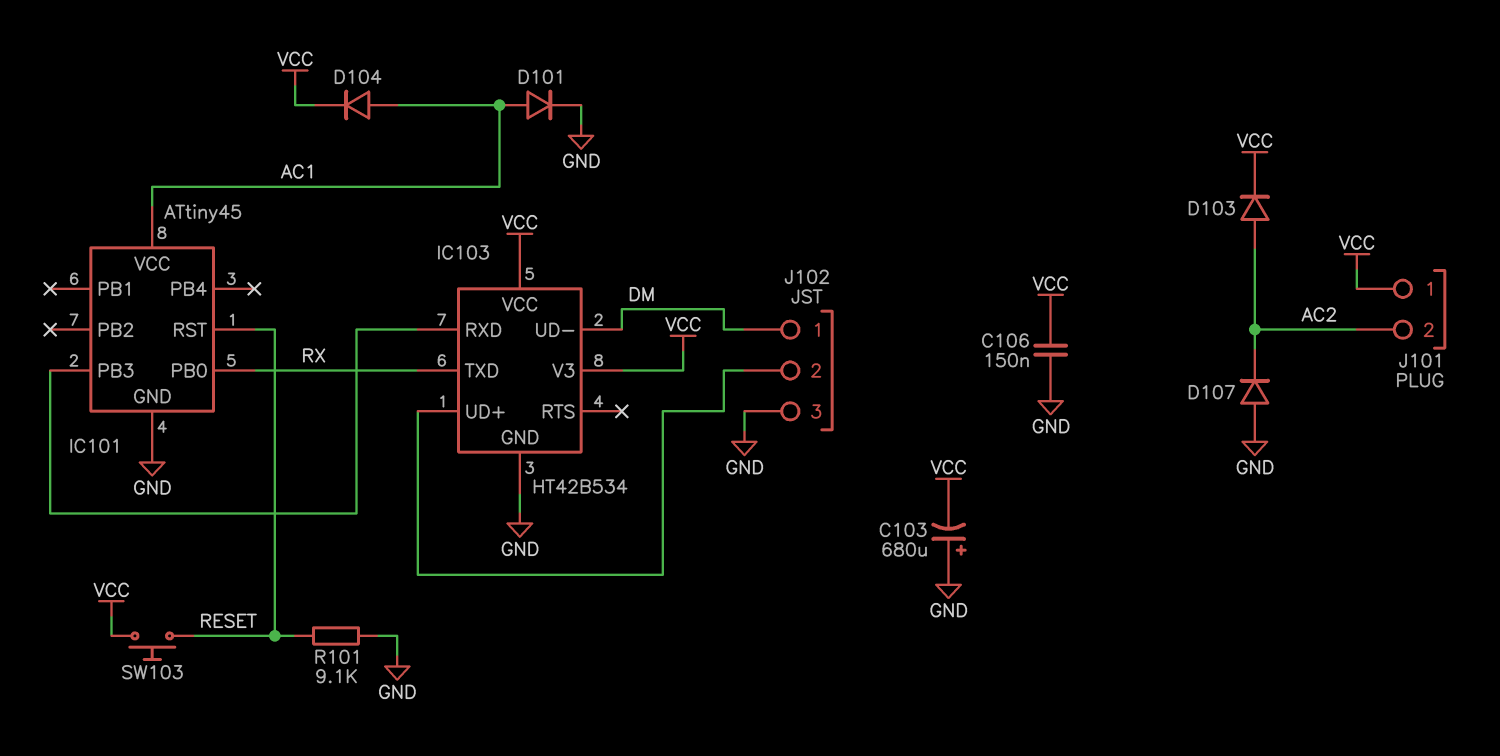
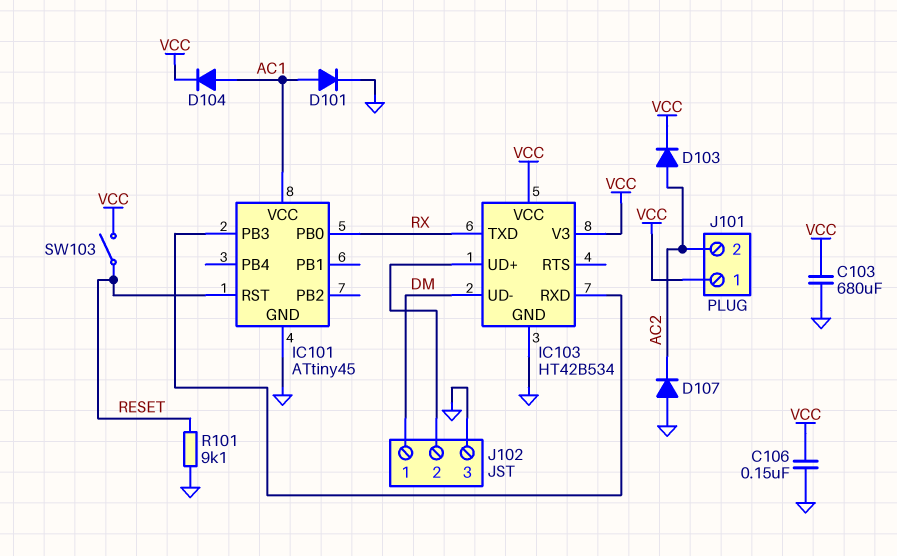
C103: 680uF (plus GND, minus VCC) -> 680uF (GND, VCC)
SW103: button (RESET, VCC) -> switch (RESET, VCC)

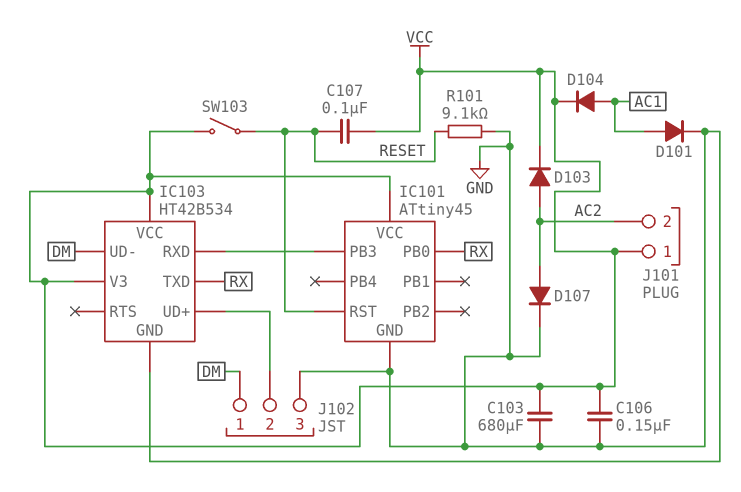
C107: none -> 100nF (RESET, VCC)
D107: diode (A GND, K AC2) -> diode (A AC2, K GND)
IC101 pin VCC: AC1 -> VCC

